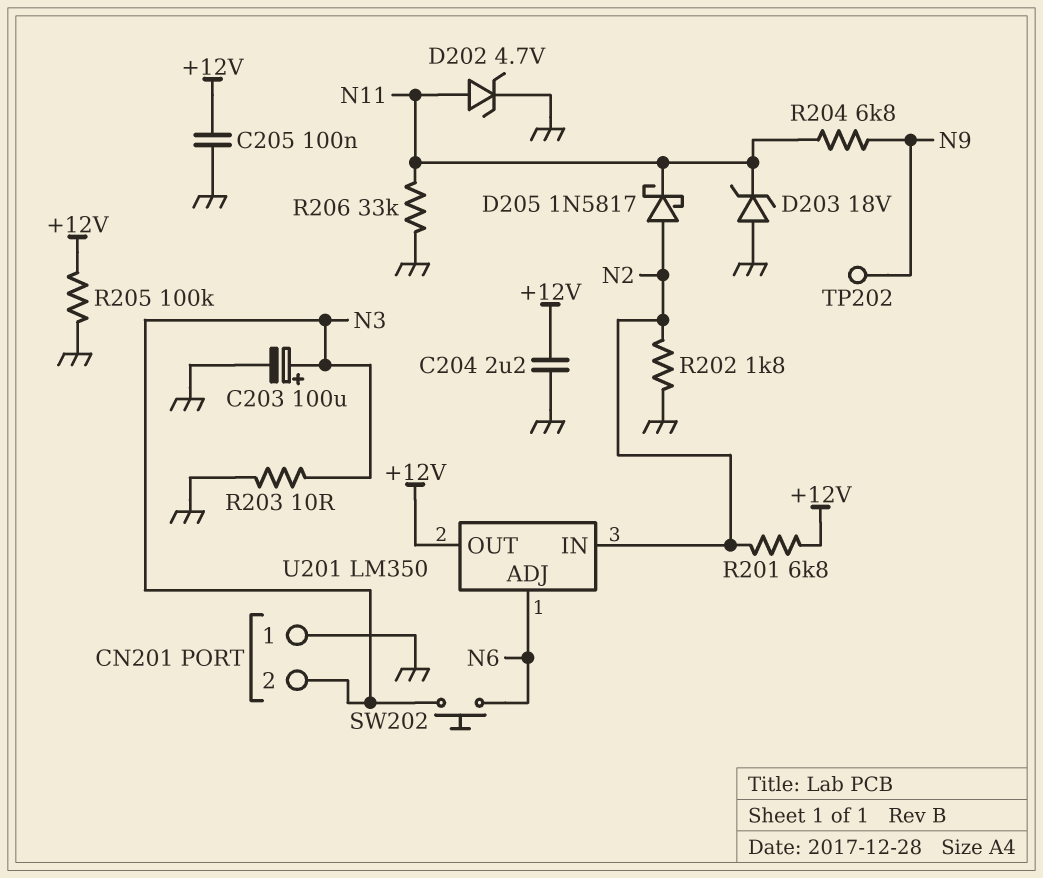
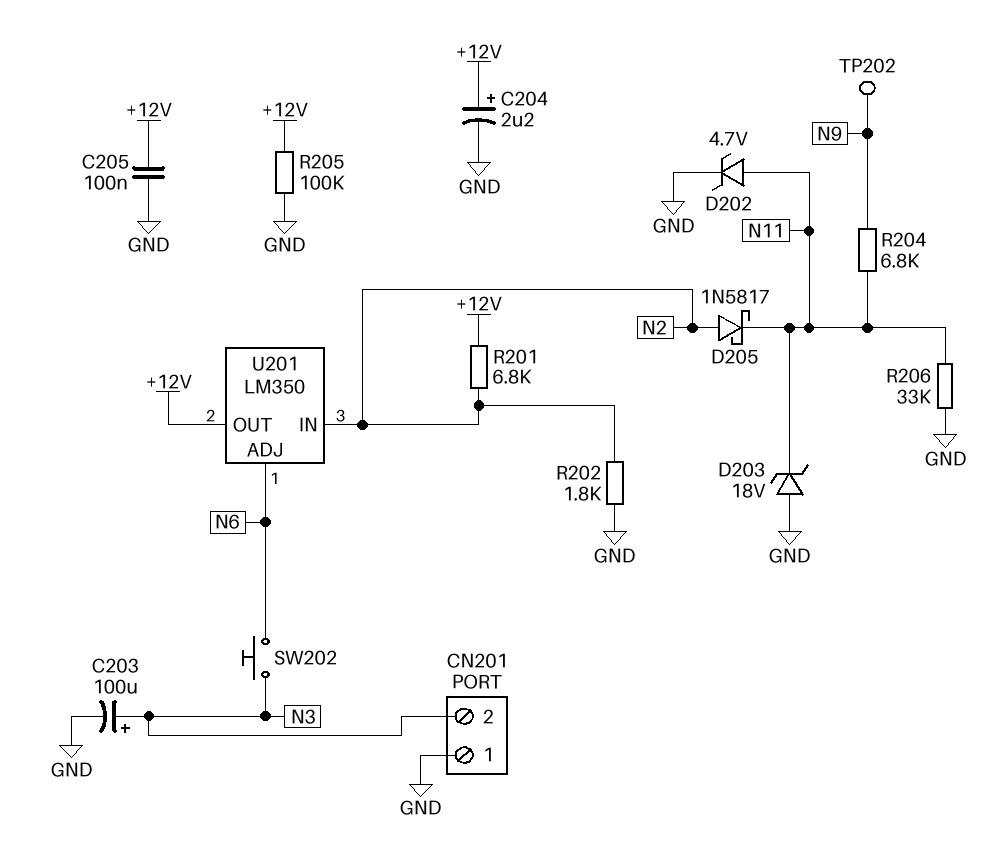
C204: 2.2uF (+12V, GND) -> 2.2uF (plus +12V, minus GND)
R203: 10 (GND, N3) -> none

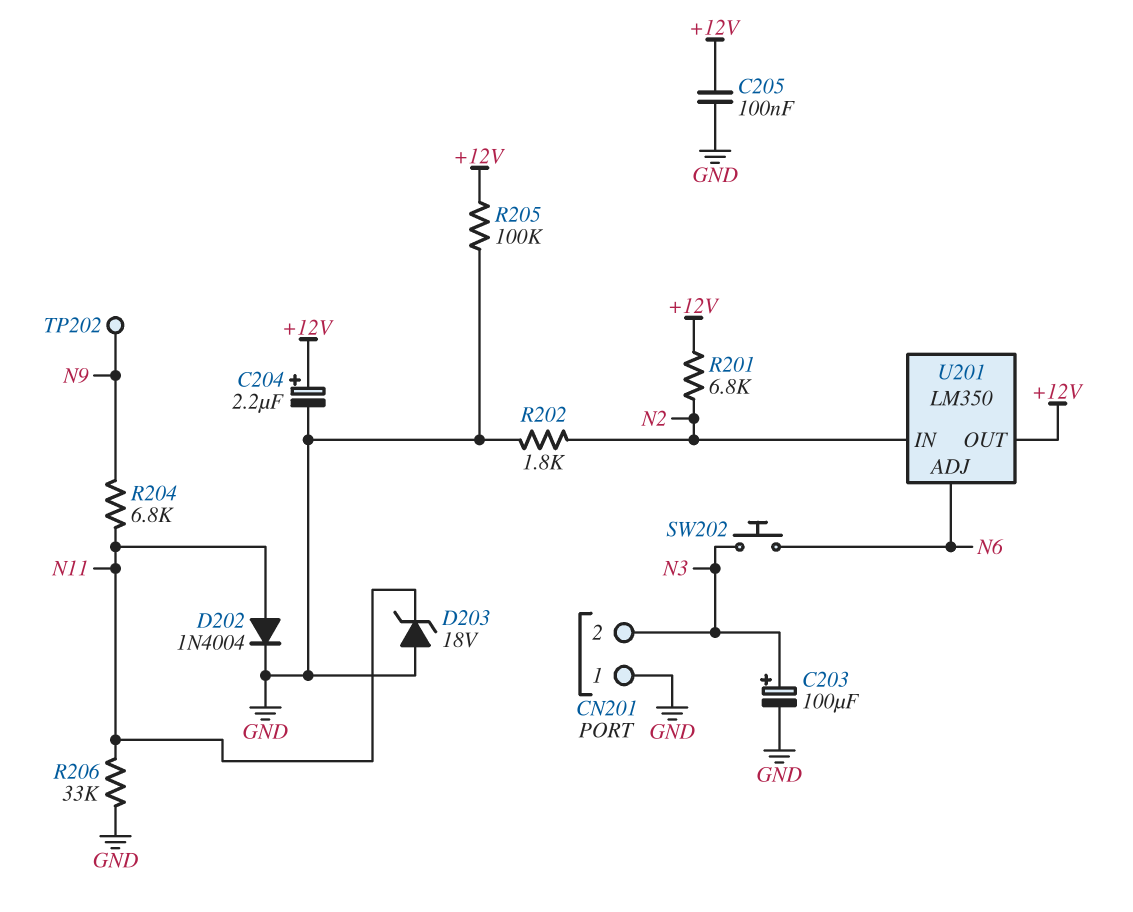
D202: zener 4.7V (A N11, K GND) -> diode 1N4004 (A N11, K GND)
D205: schottky 1N5817 (A N2, K N11) -> none

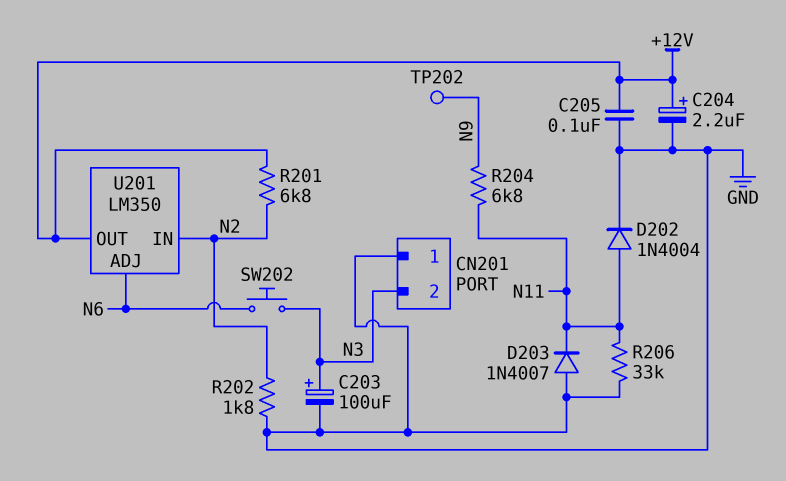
D203: zener 18V (A GND, K N11) -> diode 1N4007 (A GND, K N11)
R205: 100k (+12V, GND) -> none

